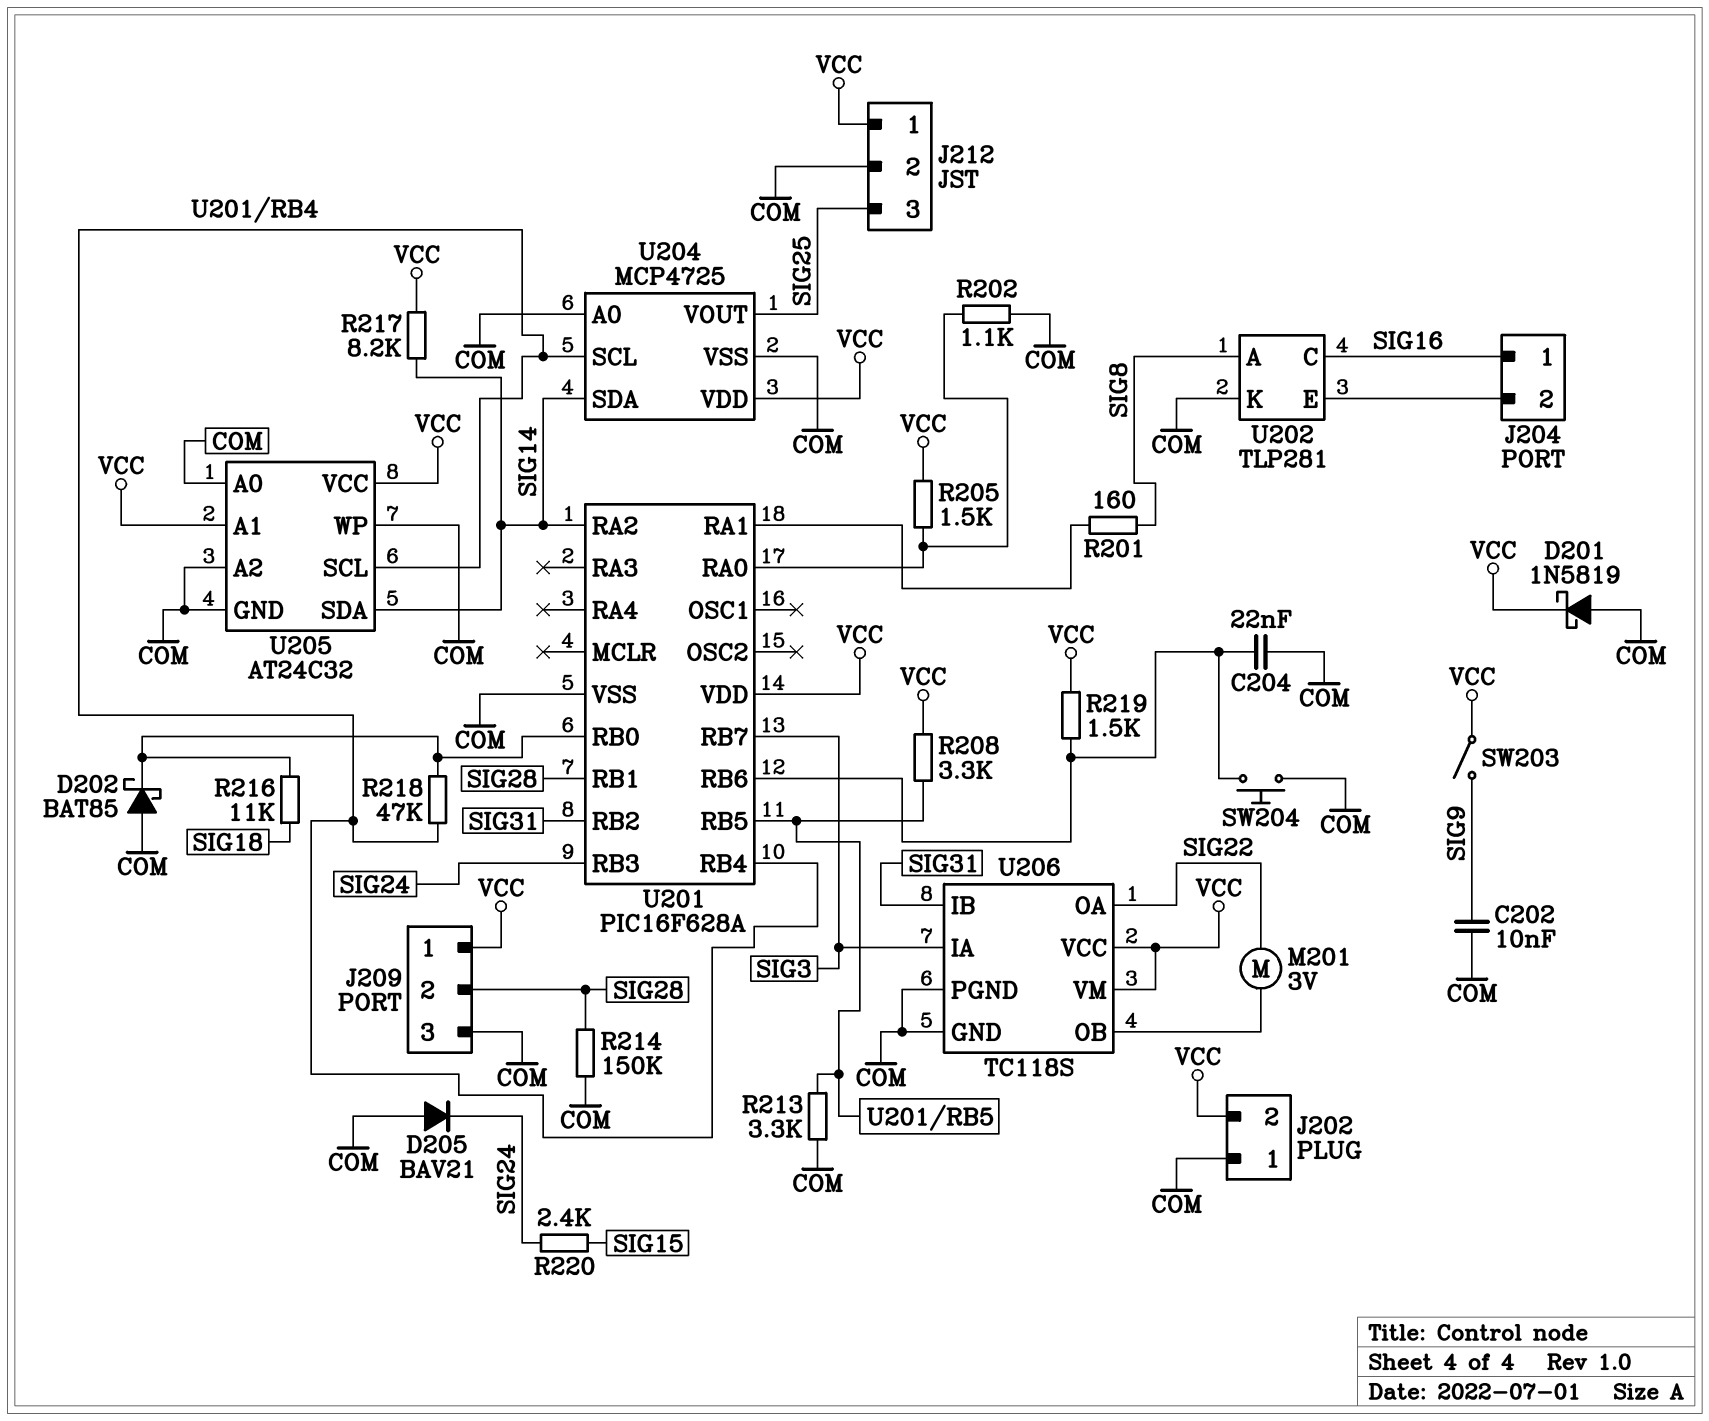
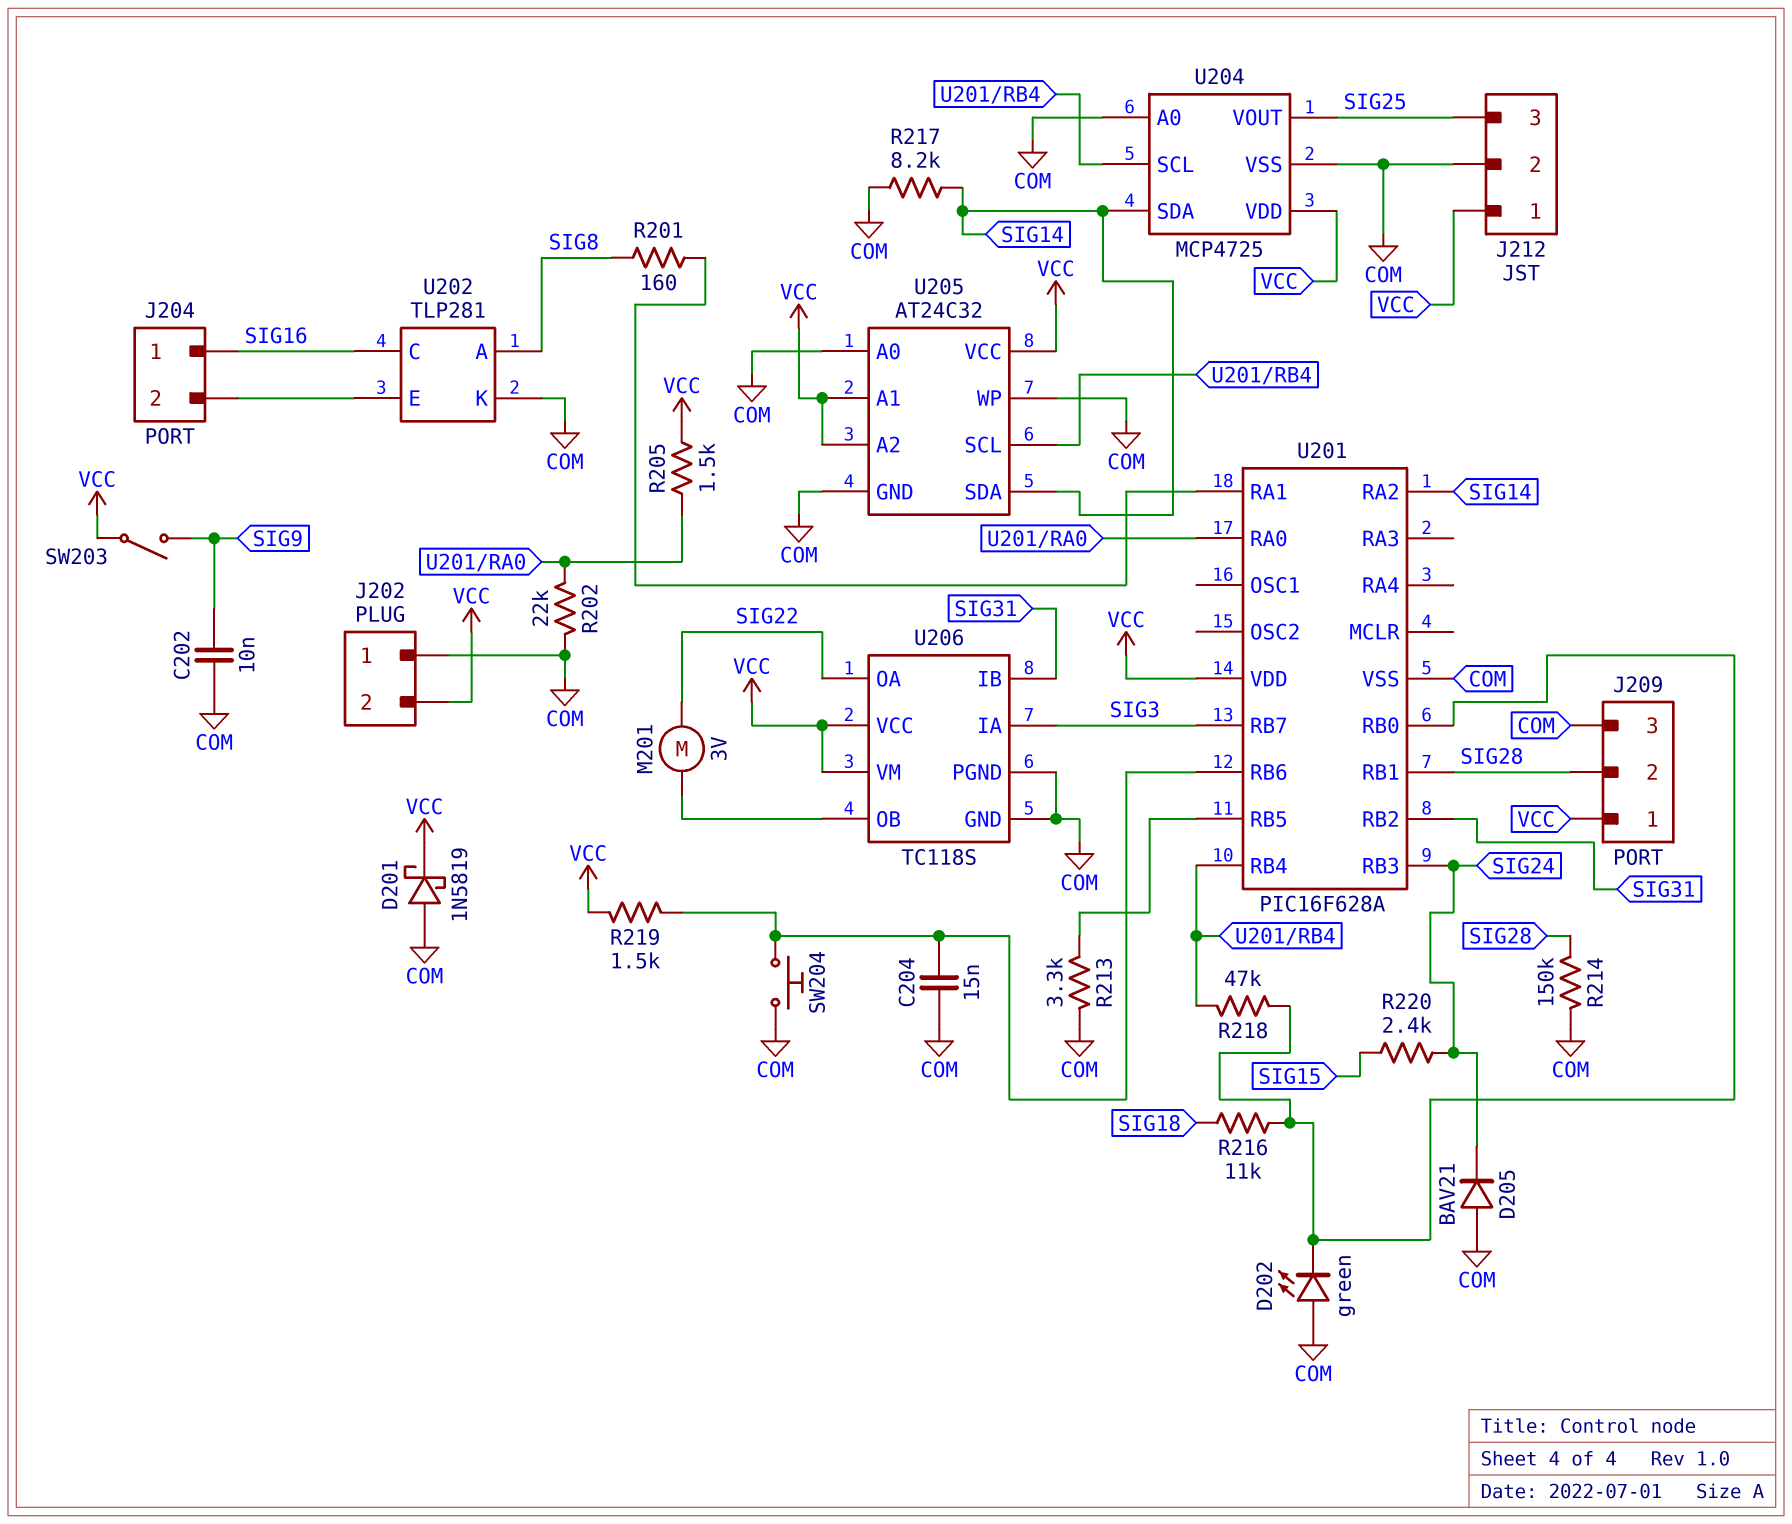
C204: 22nF (COM, U201/RB6) -> 15nF (COM, U201/RB6)
D202: schottky BAT85 (A COM, K U201/RB0) -> LED green (A COM, K U201/RB0)
R202: 1.1k (COM, U201/RA0) -> 22k (COM, U201/RA0)
R208: 3.3k (U201/RB5, VCC) -> none
R217: 8.2k (SIG14, VCC) -> 8.2k (COM, SIG14)
U205 pin A2: COM -> VCC

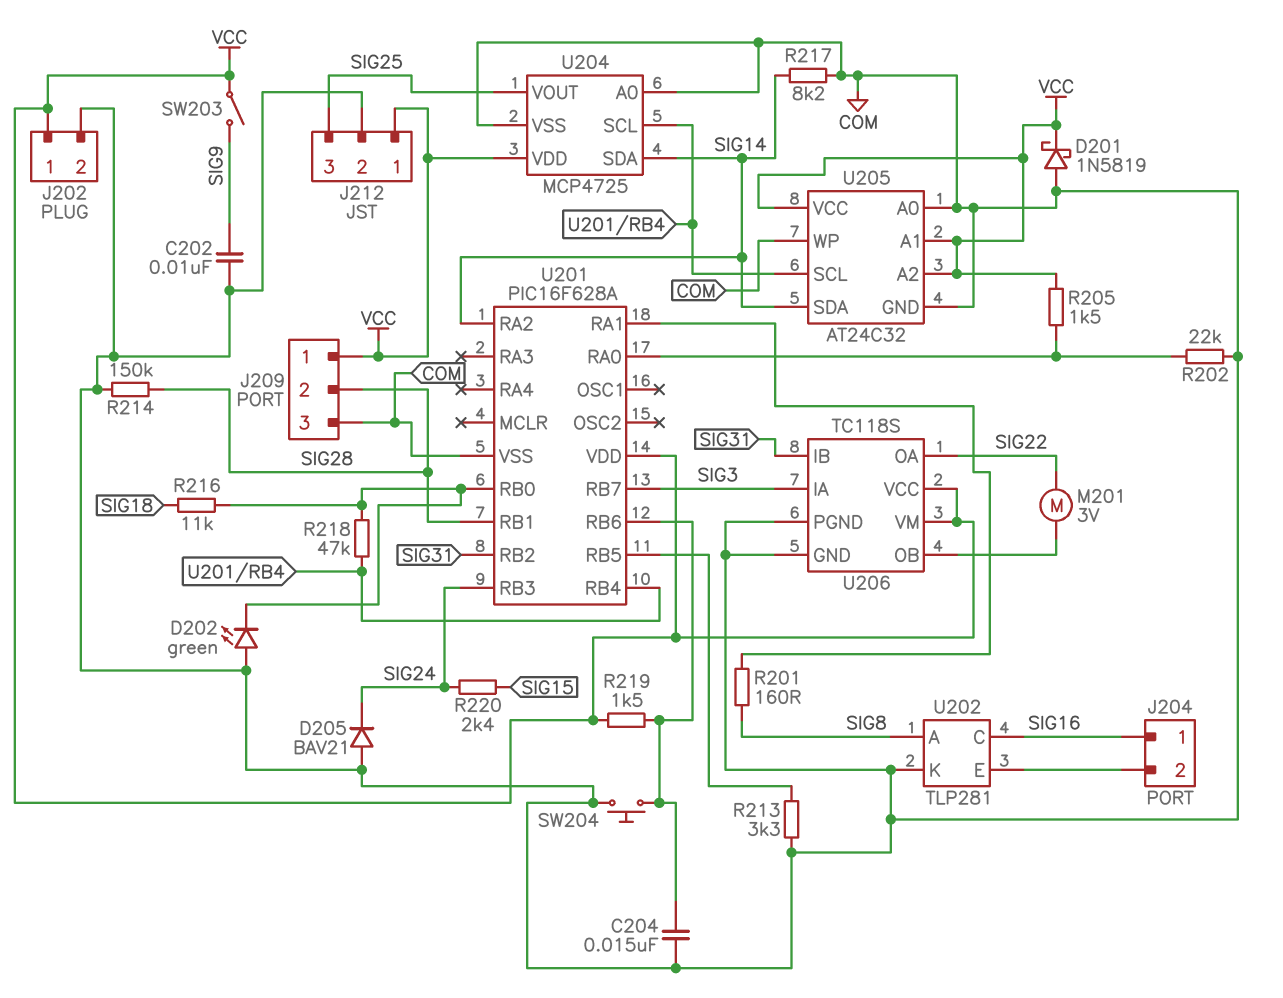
J202 pin 1: COM -> VCC
J202 pin 2: VCC -> COM

